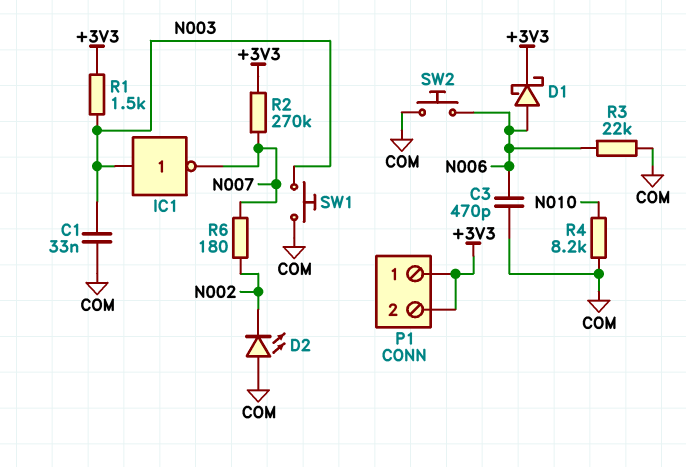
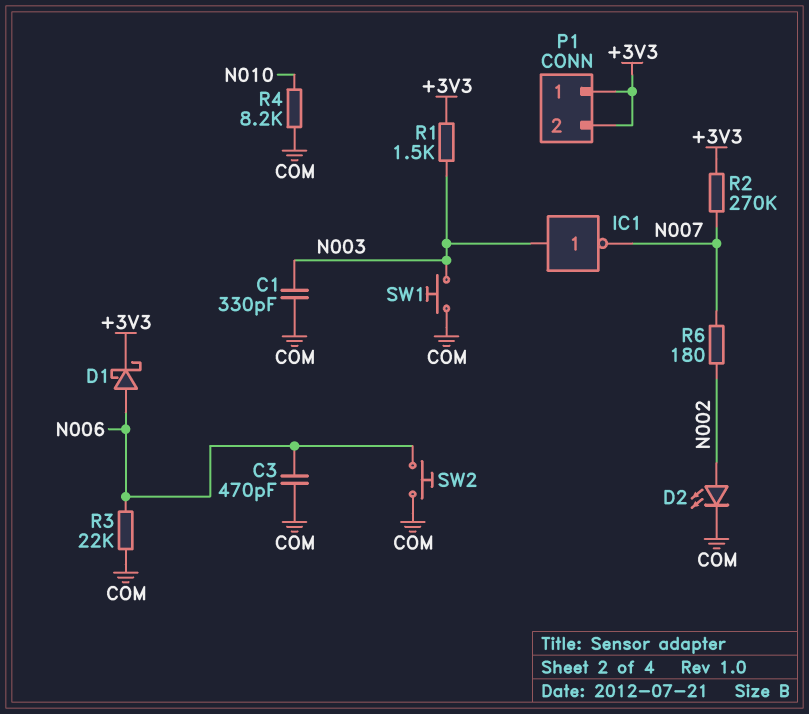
C1: 33nF (COM, N003) -> 330pF (COM, N003)
D2: LED (A COM, K N002) -> LED (A N002, K COM)

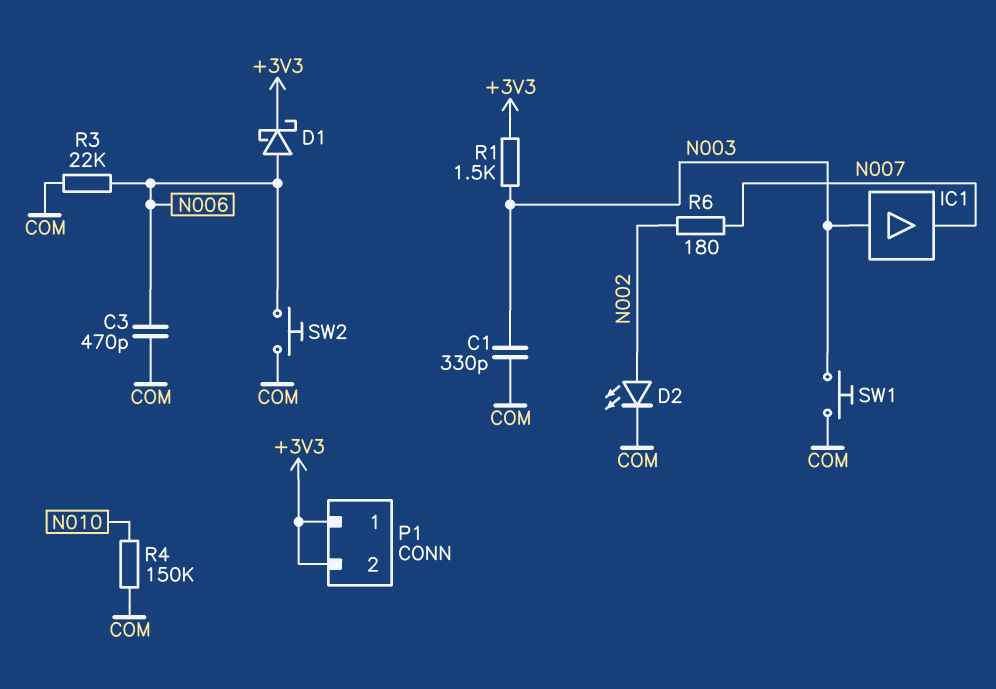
IC1: NOT (in N003, out N007) -> buffer (in N003, out N007)
R2: 270k (+3V3, N007) -> none
R4: 8.2k (COM, N010) -> 150k (COM, N010)

